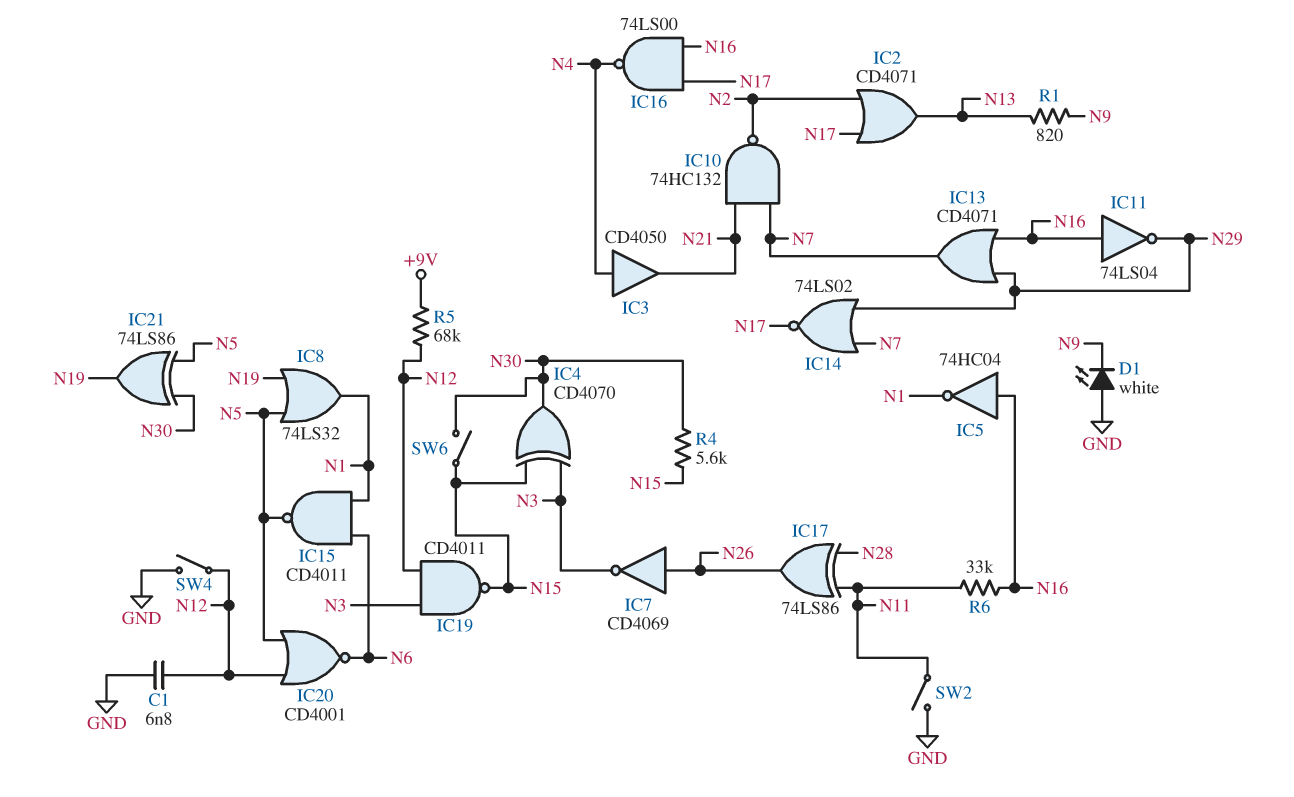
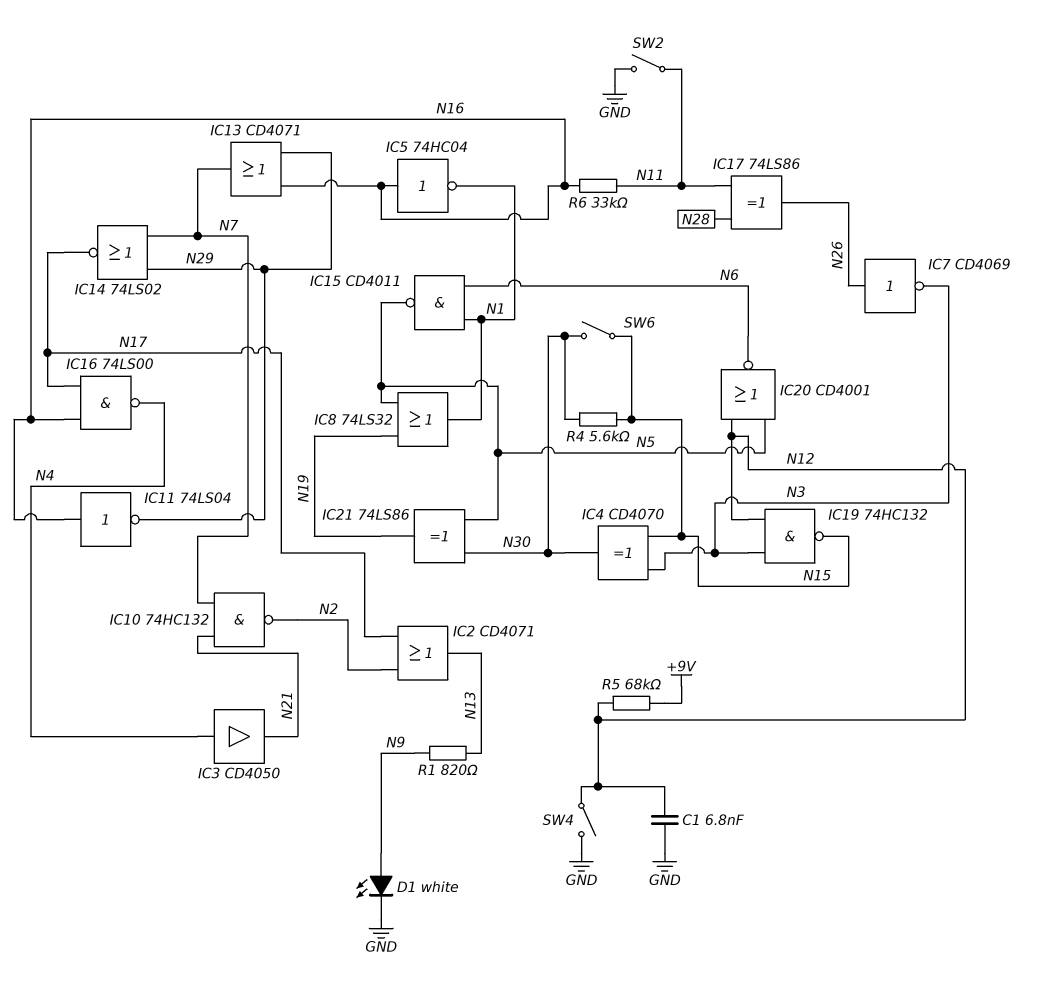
D1: LED white (A GND, K N9) -> LED white (A N9, K GND)
IC19: NAND CD4011 (in N3, in N12, out N15) -> NAND 74HC132 (in N3, in N12, out N15)

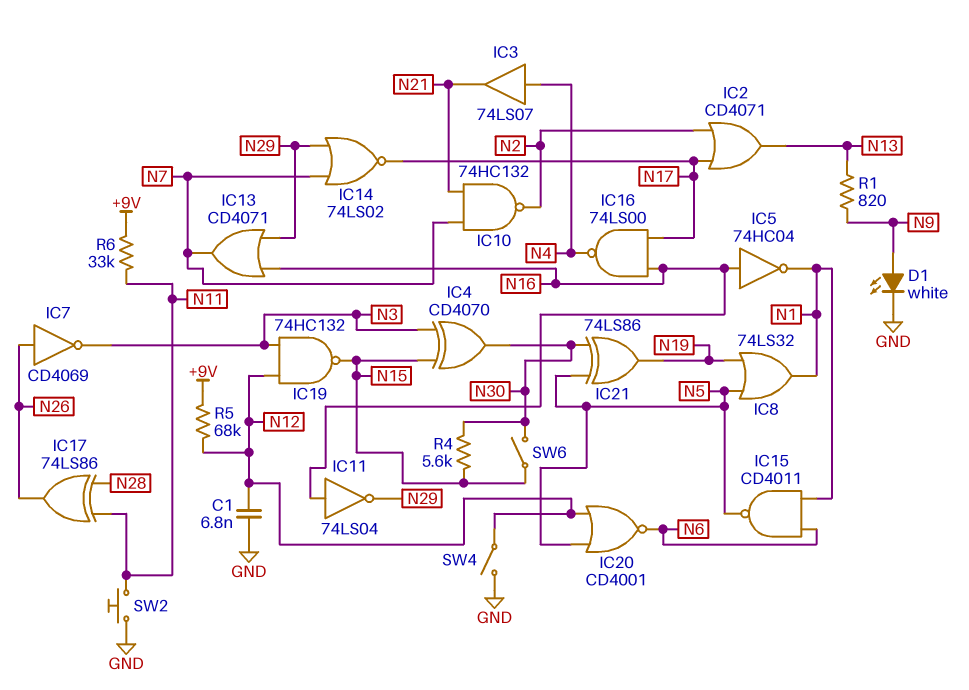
IC3: buffer CD4050 (in N4, out N21) -> buffer 74LS07 (in N4, out N21)
R6: 33k (N11, N16) -> 33k (+9V, N11)
SW2: switch (GND, N11) -> button (GND, N11)

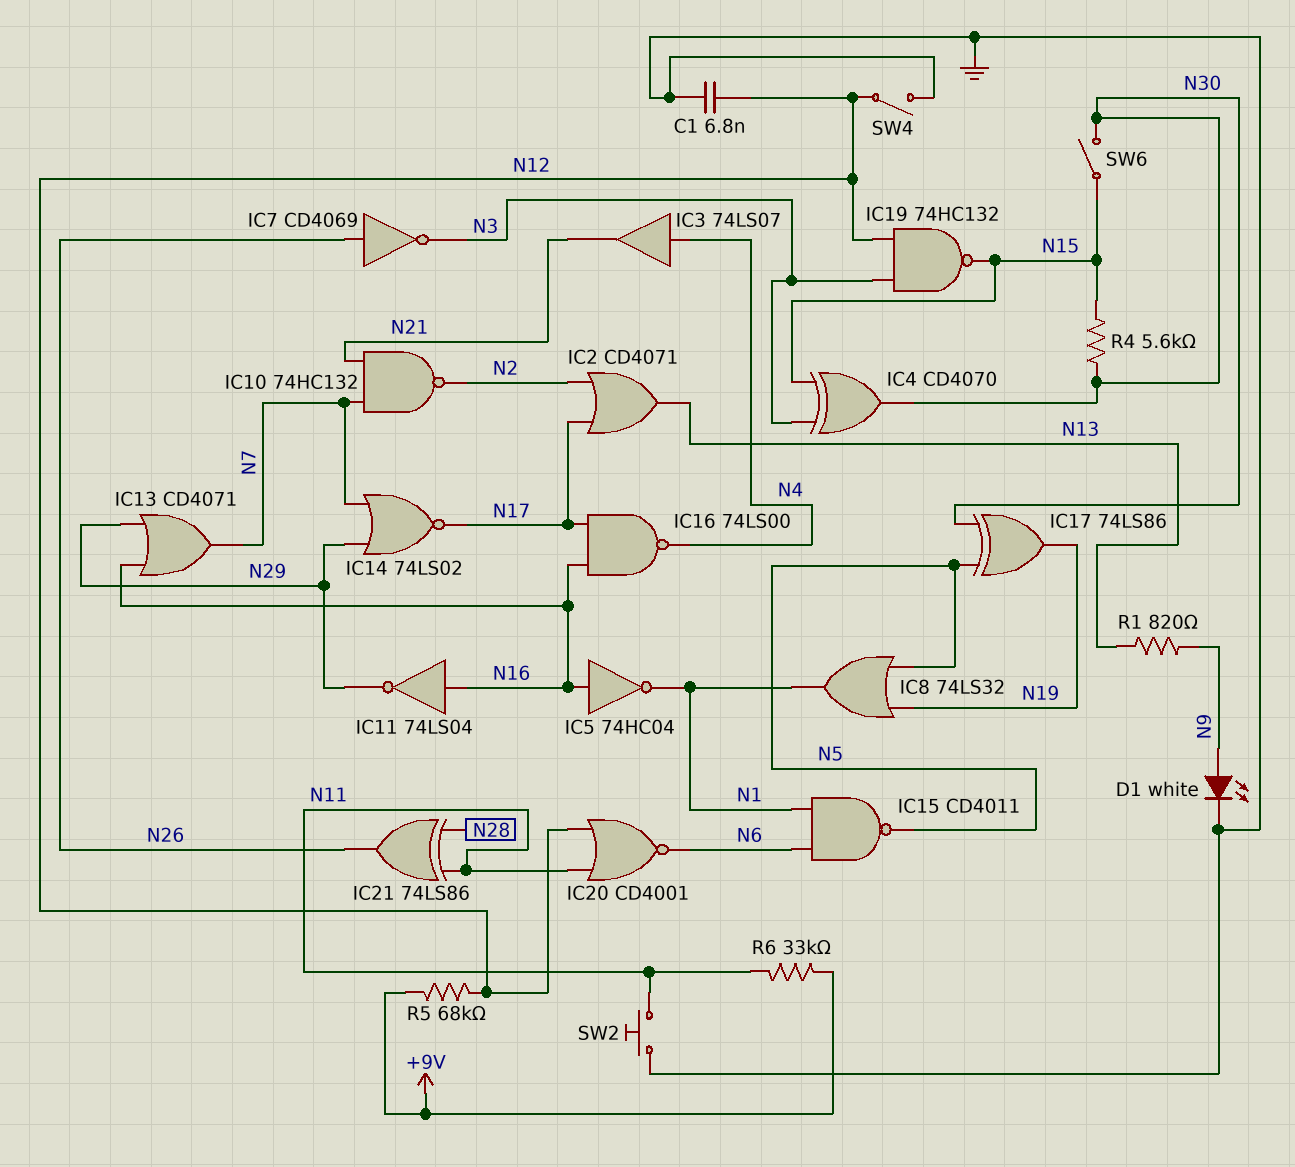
IC17: XOR 74LS86 (in N11, in N28, out N26) -> XOR 74LS86 (in N5, in N30, out N19)
IC20: NOR CD4001 (in N5, in N12, out N6) -> NOR CD4001 (in N11, in N12, out N6)
IC21: XOR 74LS86 (in N5, in N30, out N19) -> XOR 74LS86 (in N11, in N28, out N26)

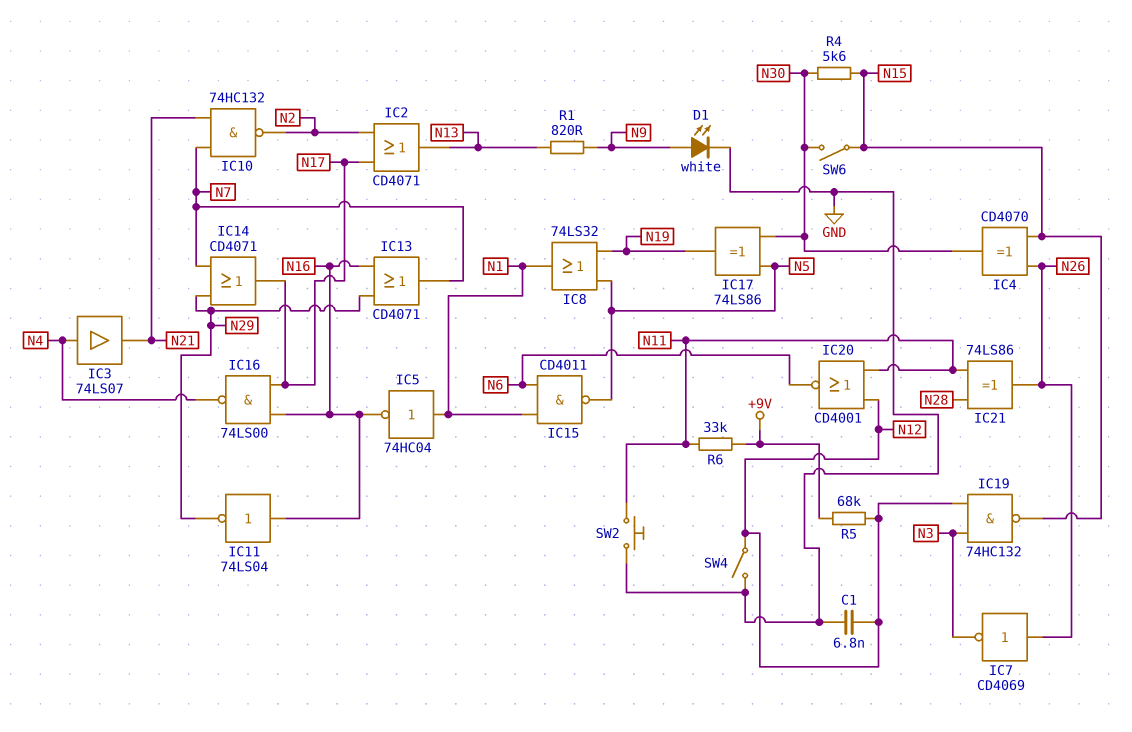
IC4: XOR CD4070 (in N3, in N15, out N30) -> XOR CD4070 (in N15, in N26, out N30)
IC5: NOT 74HC04 (in N16, out N1) -> NOT 74HC04 (in N1, out N16)
IC14: NOR 74LS02 (in N7, in N29, out N17) -> OR CD4071 (in N7, in N29, out N17)

